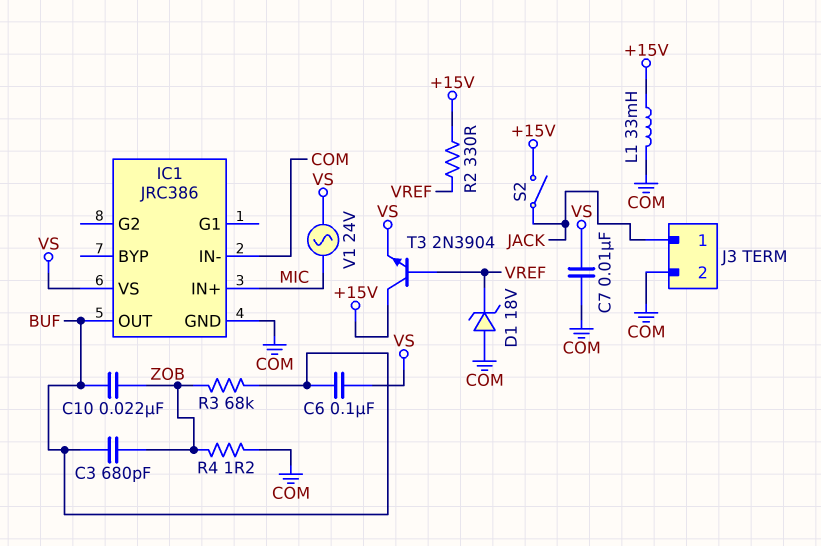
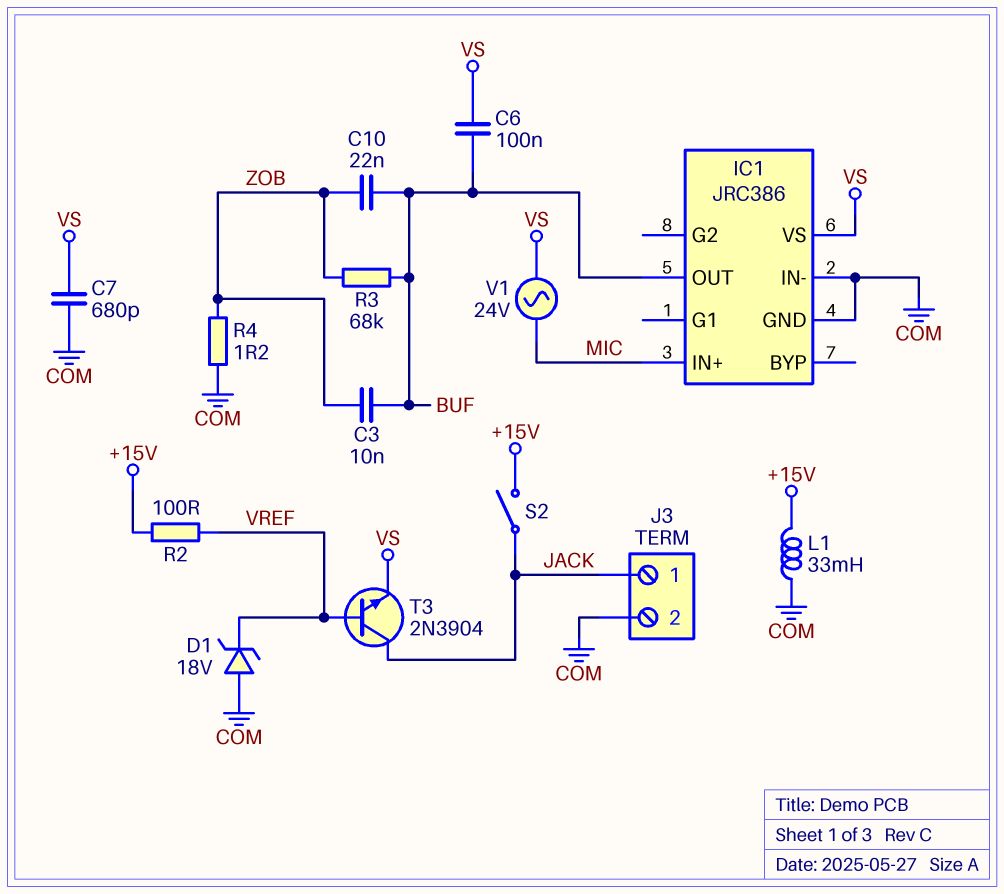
C3: 680pF (BUF, ZOB) -> 10nF (BUF, ZOB)
C7: 10nF (COM, VS) -> 680pF (COM, VS)
R2: 330 (+15V, VREF) -> 100 (+15V, VREF)
T3: NPN 2N3904 (B VREF, C +15V, E VS) -> NPN 2N3904 (B VREF, C JACK, E VS)

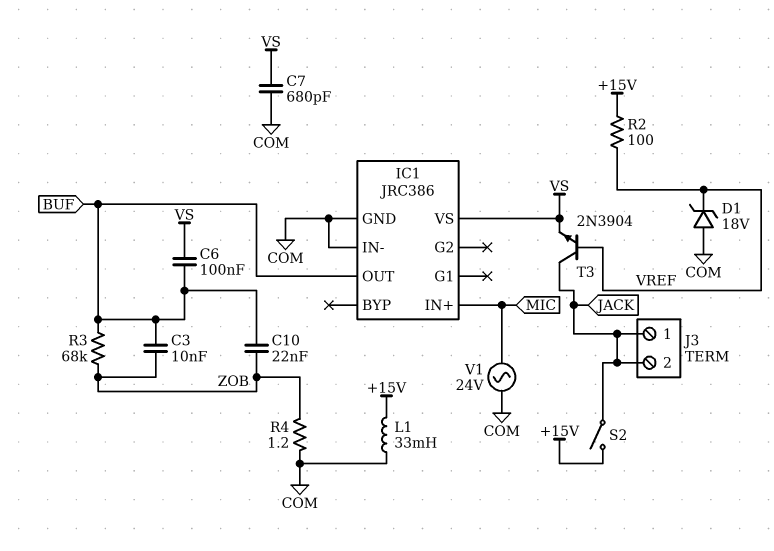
J3 pin 2: COM -> JACK
V1: AC 24V (MIC, VS) -> AC 24V (COM, MIC)

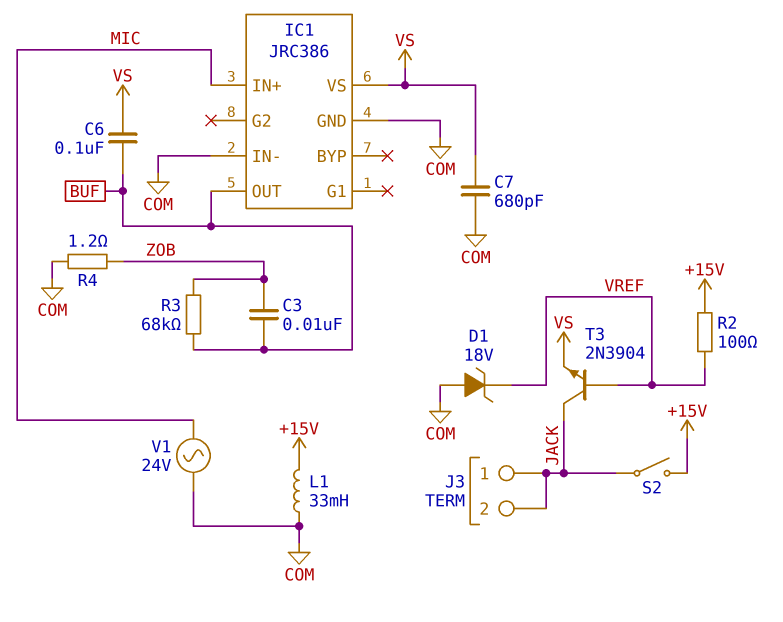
C10: 22nF (BUF, ZOB) -> none

